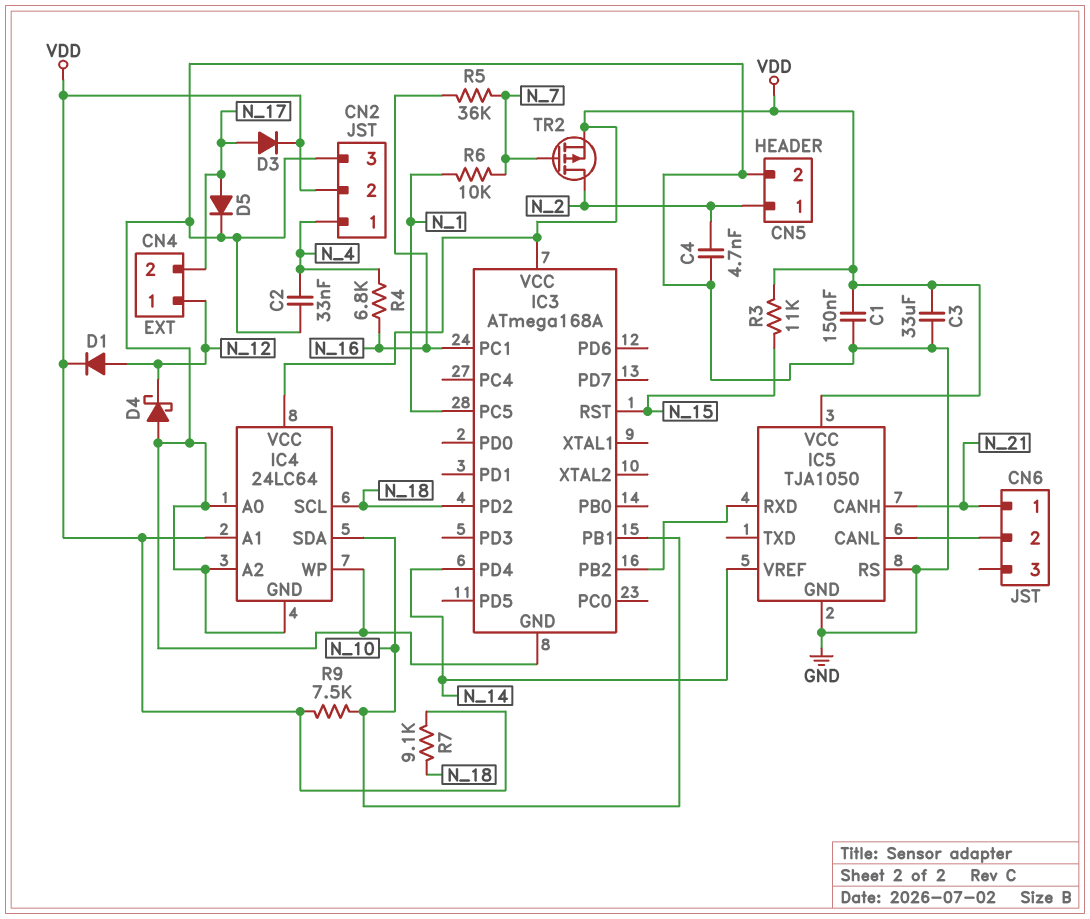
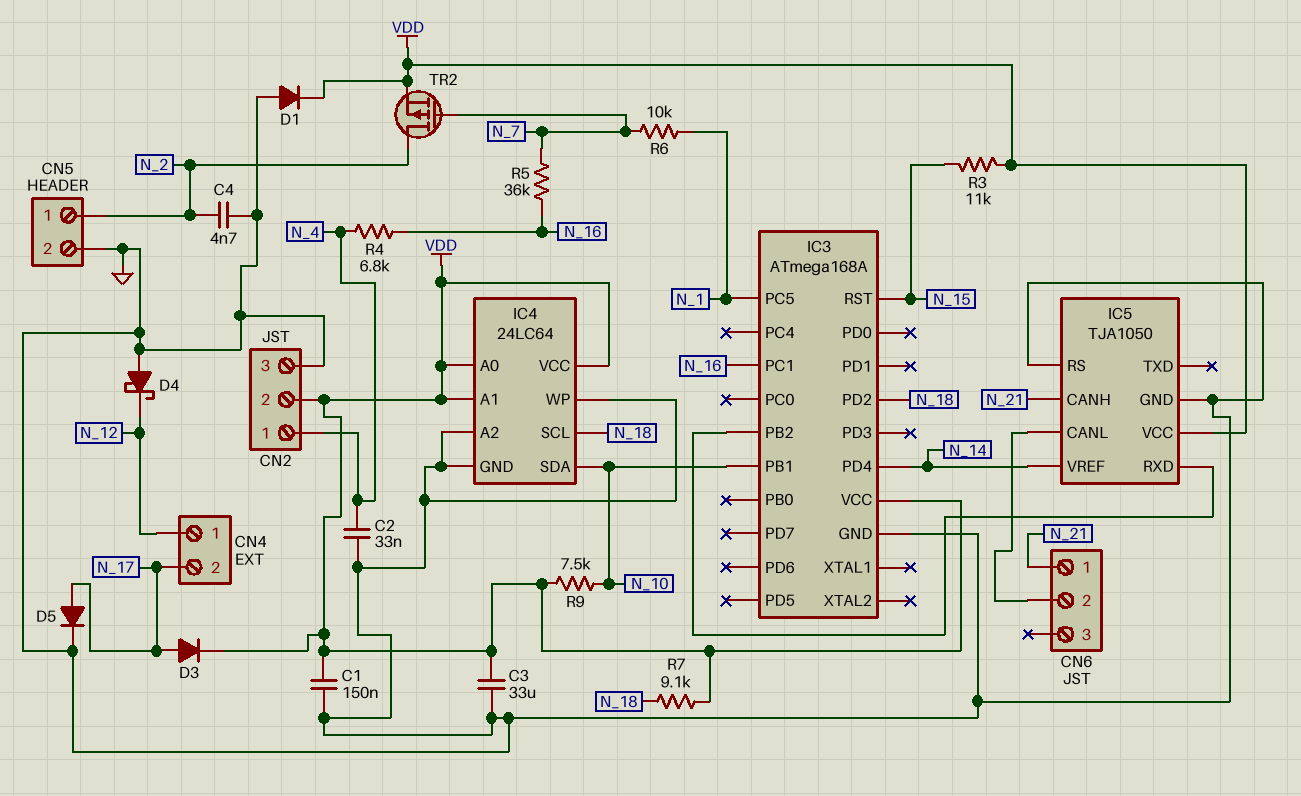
D1: diode (A N_12, K VDD) -> diode (A GND, K VDD)
IC4 pin A0: GND -> VDD

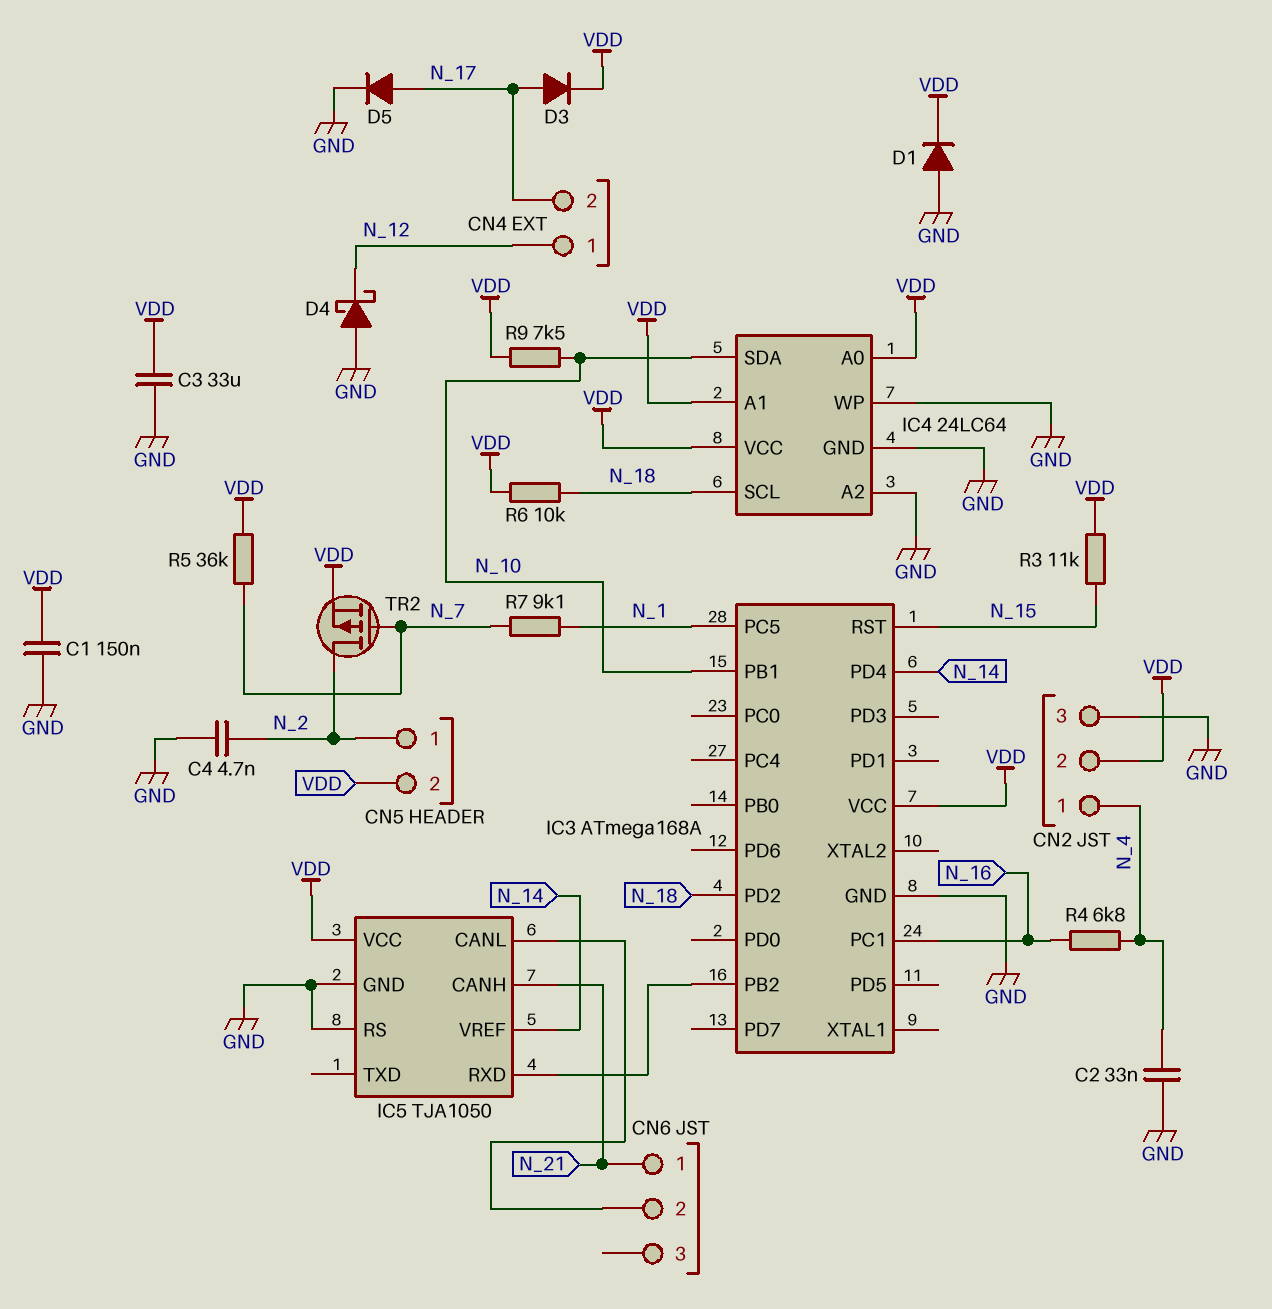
CN5 pin 2: GND -> VDD
R5: 36k (N_7, N_16) -> 36k (N_7, VDD)
R6: 10k (N_1, N_7) -> 10k (N_18, VDD)
R7: 9.1k (N_18, VDD) -> 9.1k (N_1, N_7)

